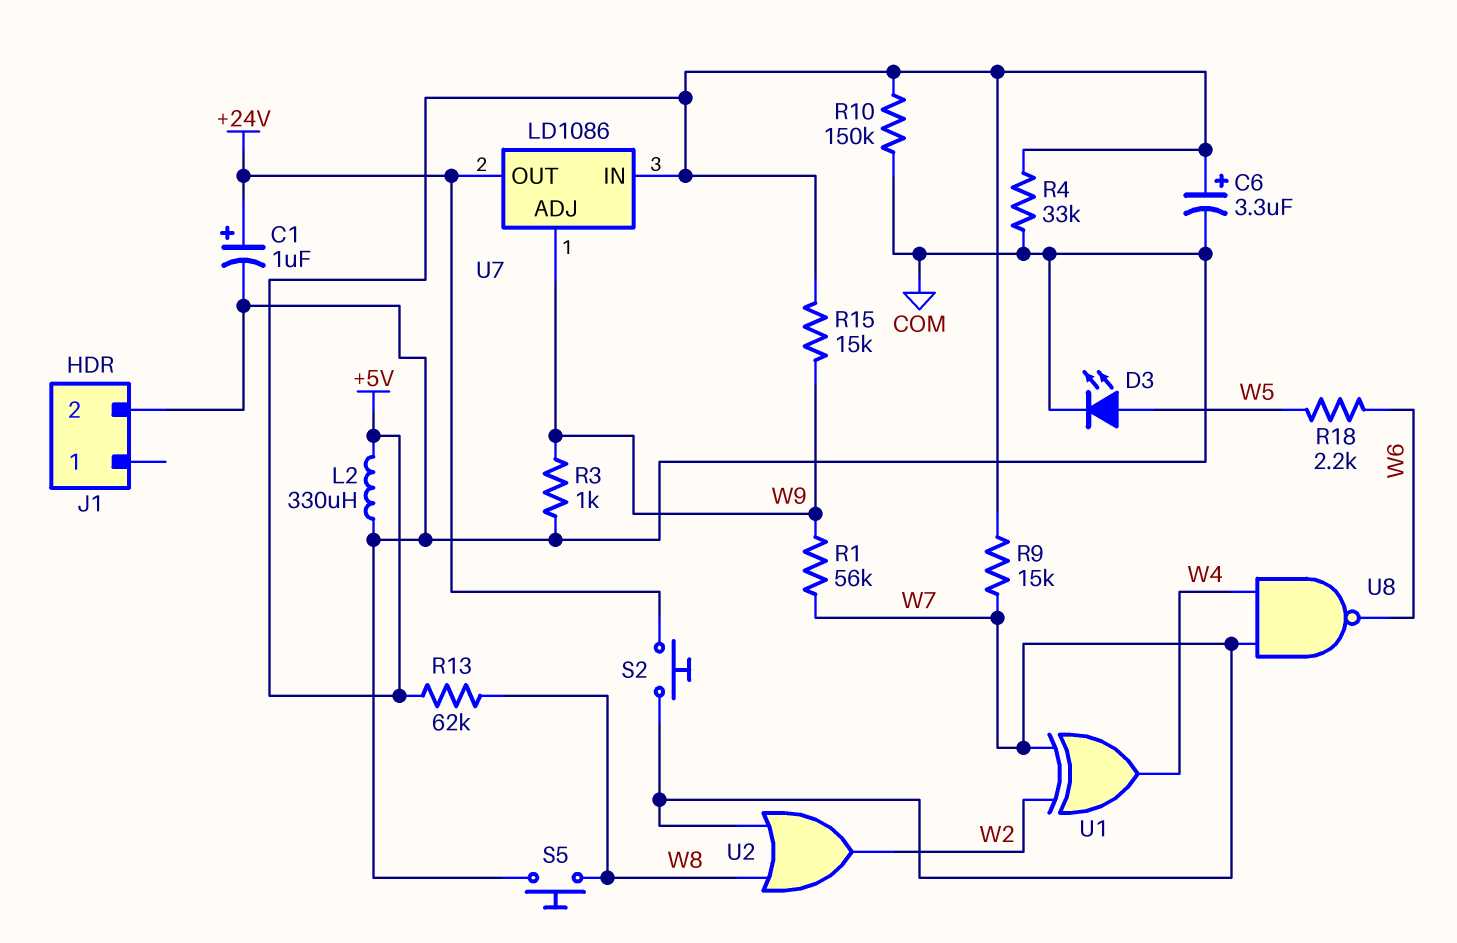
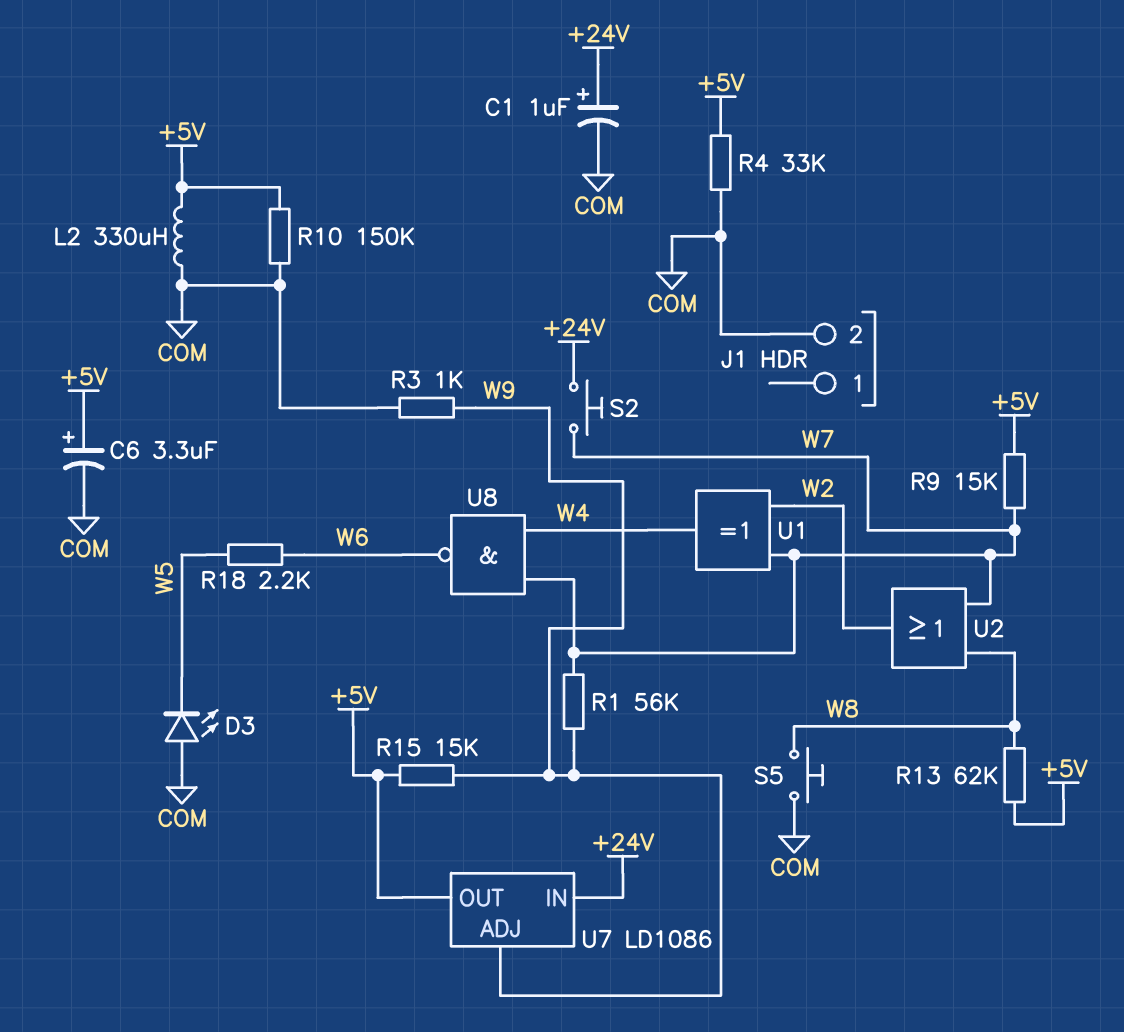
D3: LED (A W5, K COM) -> LED (A COM, K W5)
U7 pin IN: +5V -> +24V
U7 pin OUT: +24V -> +5V

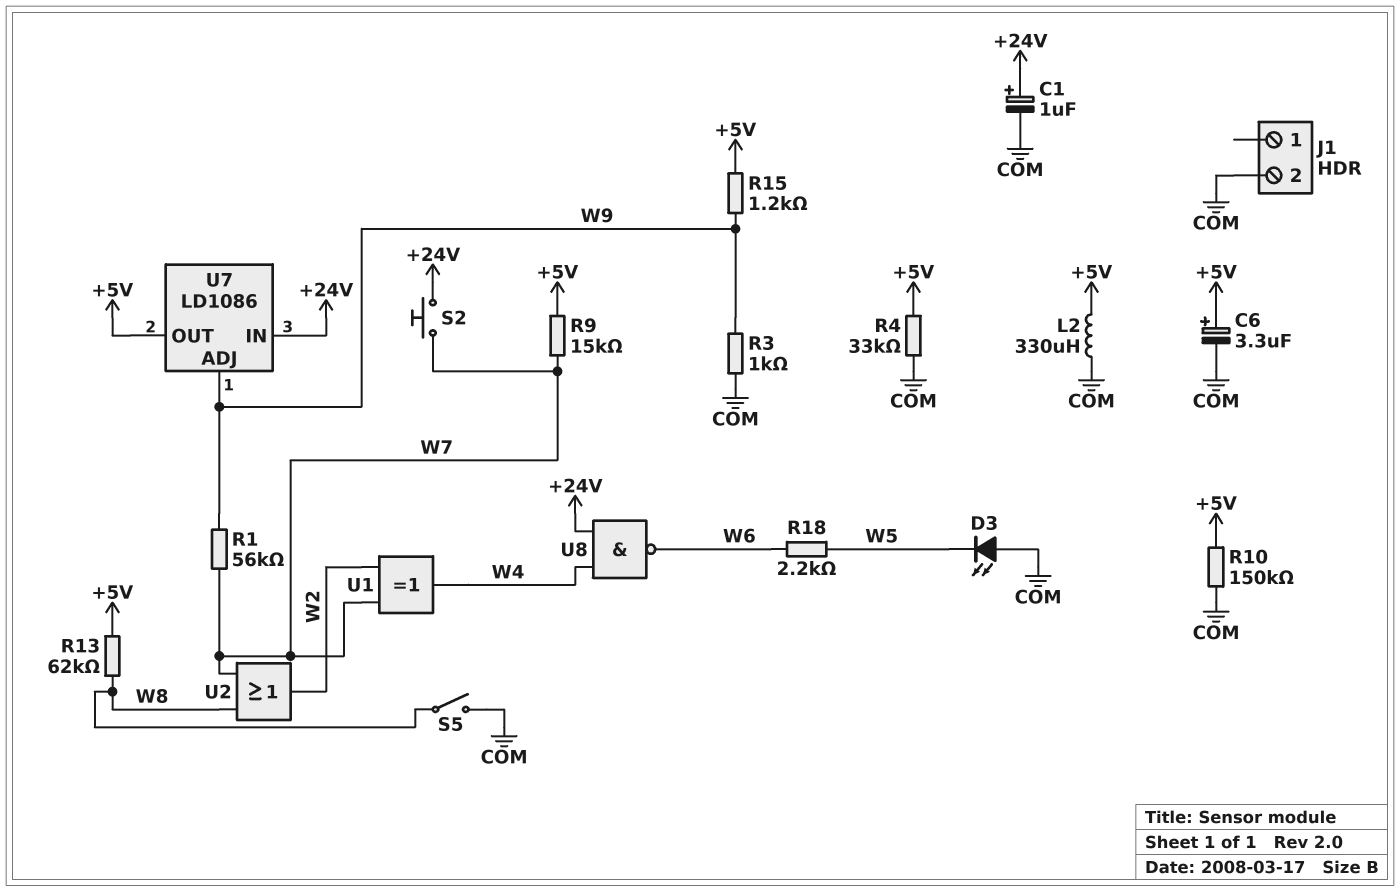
R15: 15k (+5V, W9) -> 1.2k (+5V, W9)
S5: button (COM, W8) -> switch (COM, W8)
U8: NAND (in W4, in W7, out W6) -> NAND (in +24V, in W4, out W6)

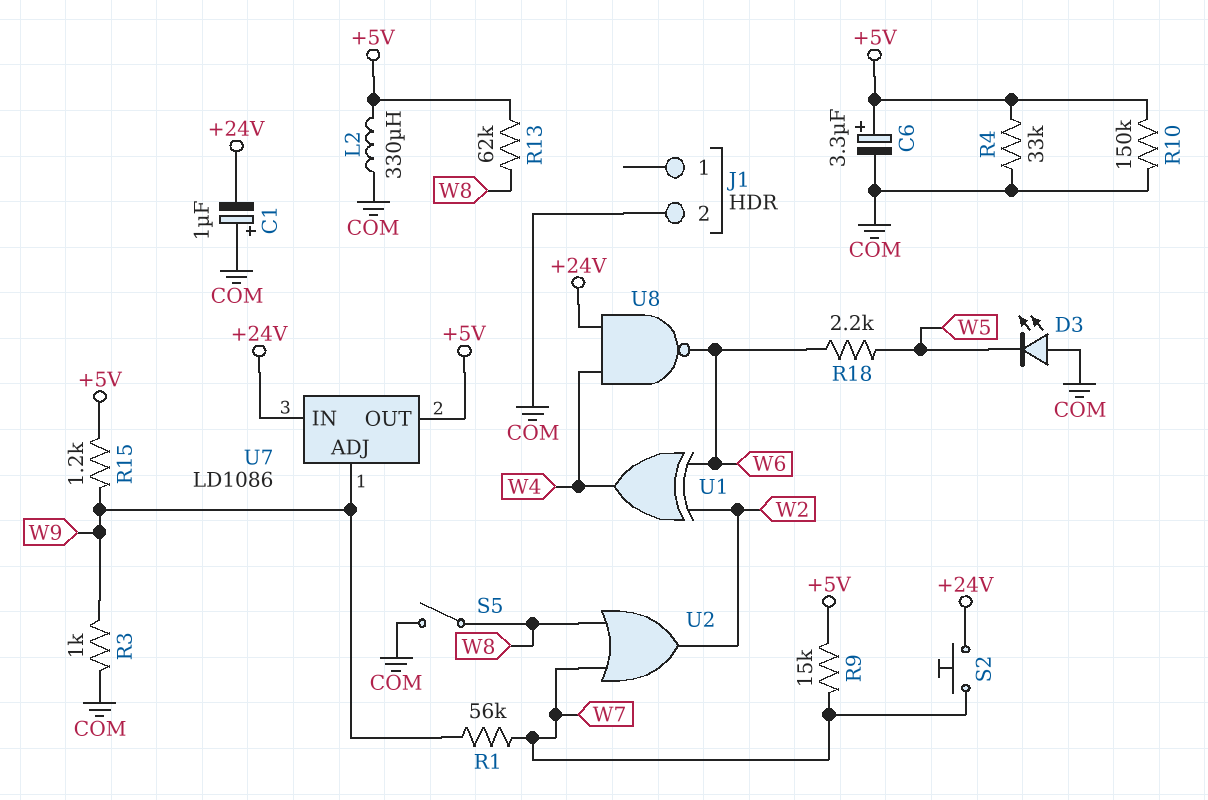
C1: 1uF (plus +24V, minus COM) -> 1uF (plus COM, minus +24V)
U1: XOR (in W2, in W7, out W4) -> XOR (in W2, in W6, out W4)

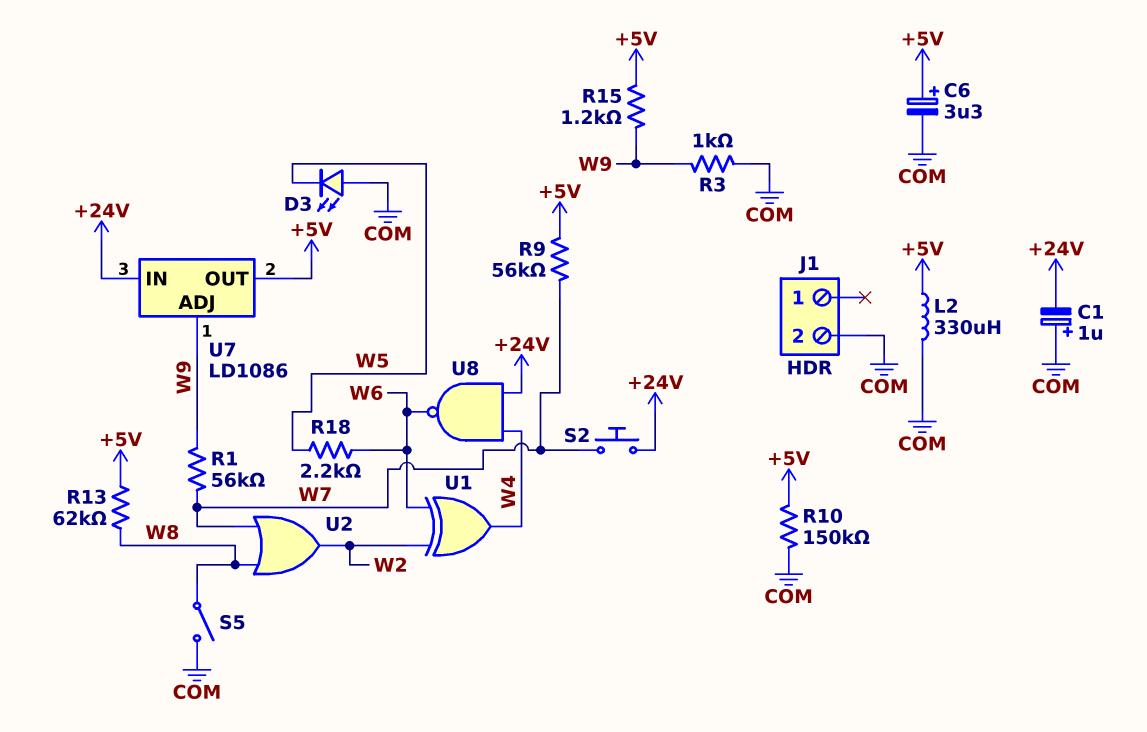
R4: 33k (+5V, COM) -> none
R9: 15k (+5V, W7) -> 56k (+5V, W7)

